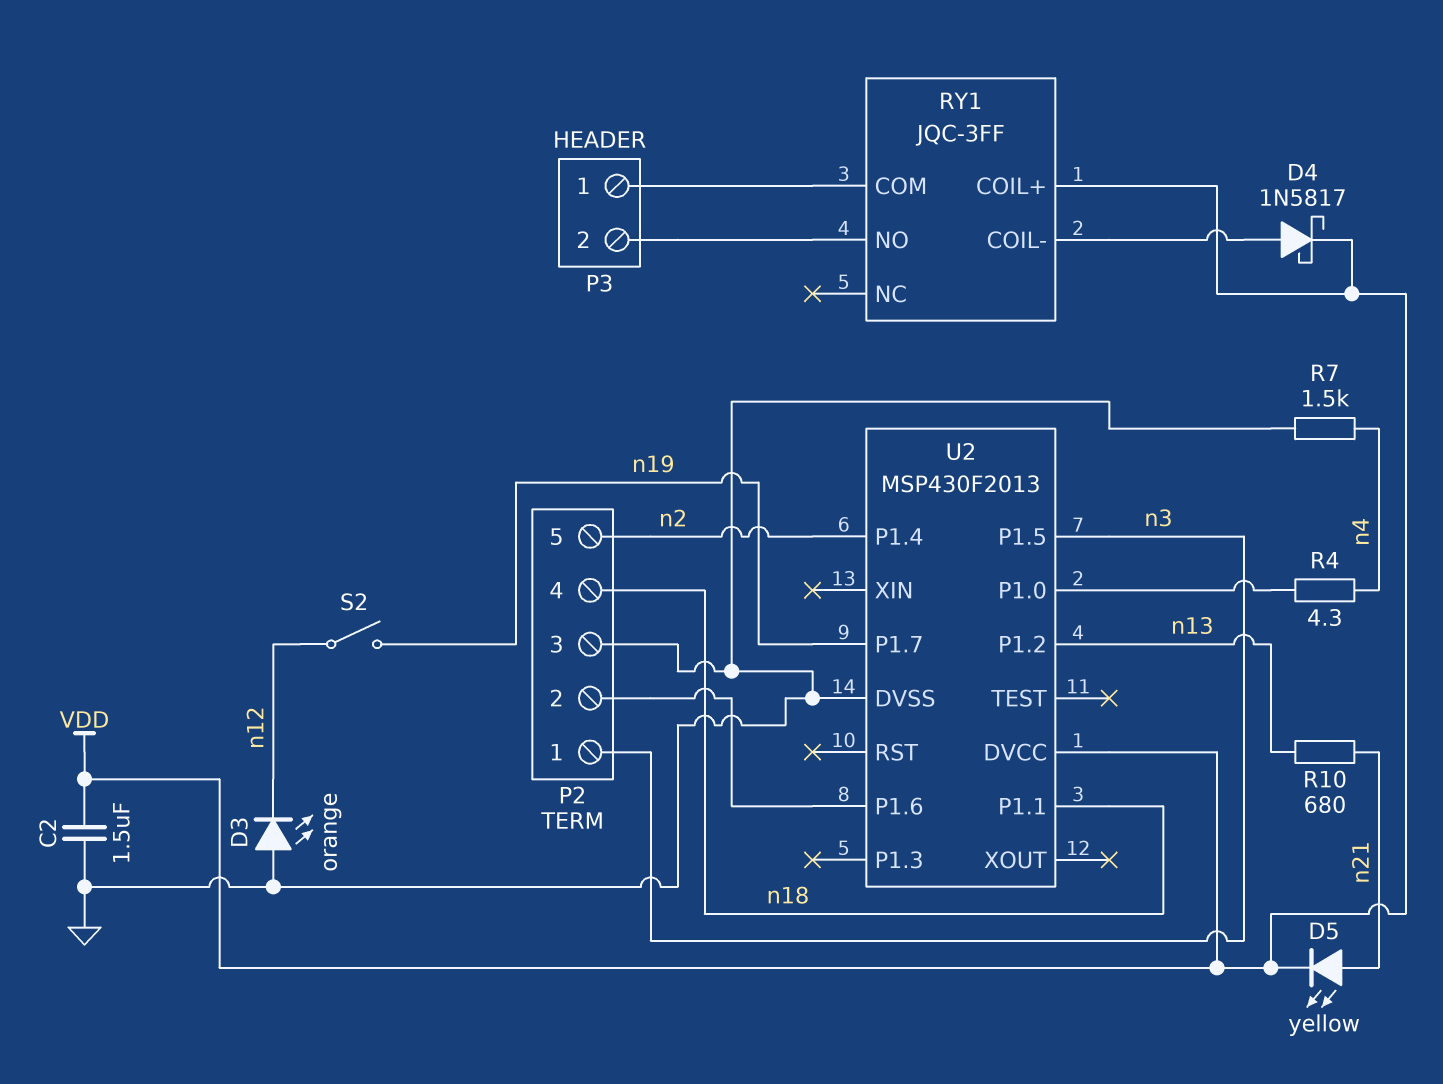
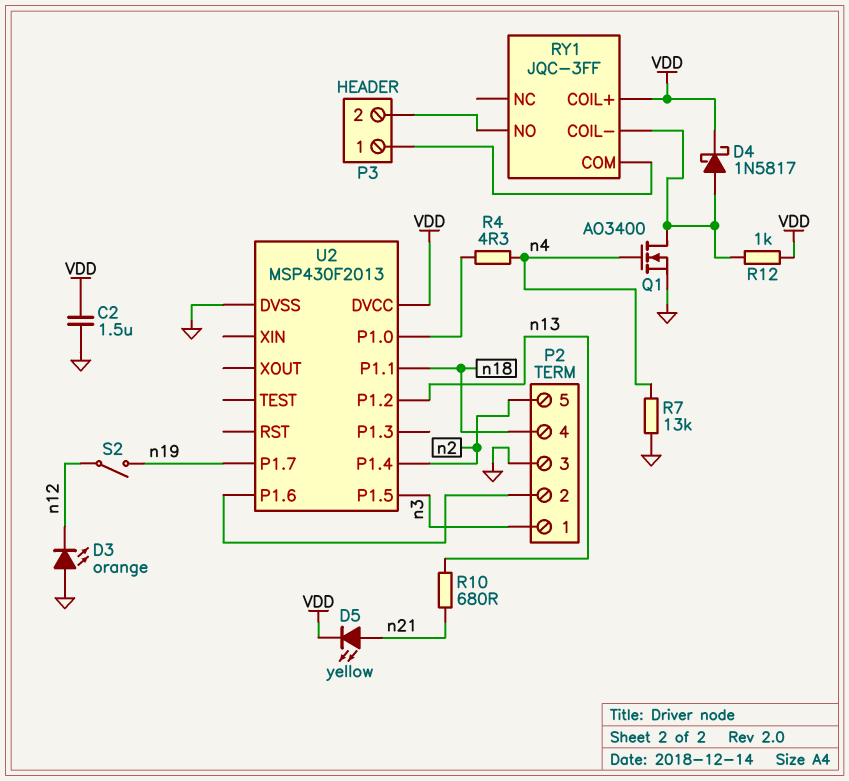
Q1: none -> NMOS AO3400 (G n4, D RY1/COIL-, S GND)
R7: 1.5k (GND, n4) -> 13k (GND, n4)
R12: none -> 1k (RY1/COIL-, VDD)

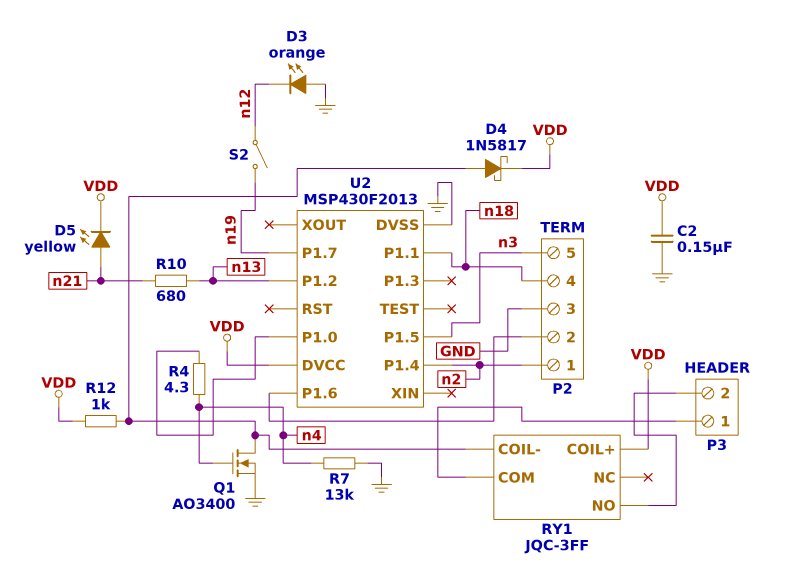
C2: 1.5uF (GND, VDD) -> 150nF (GND, VDD)
P2 pin 1: n3 -> n2
P2 pin 5: n2 -> n3

